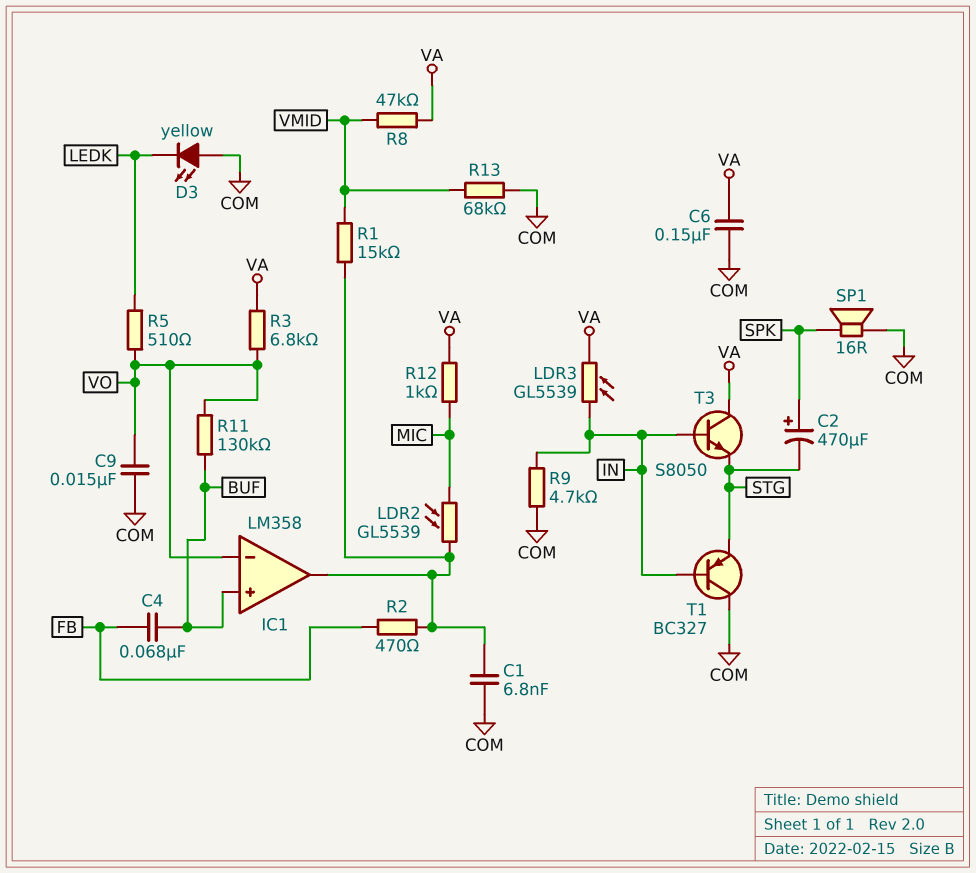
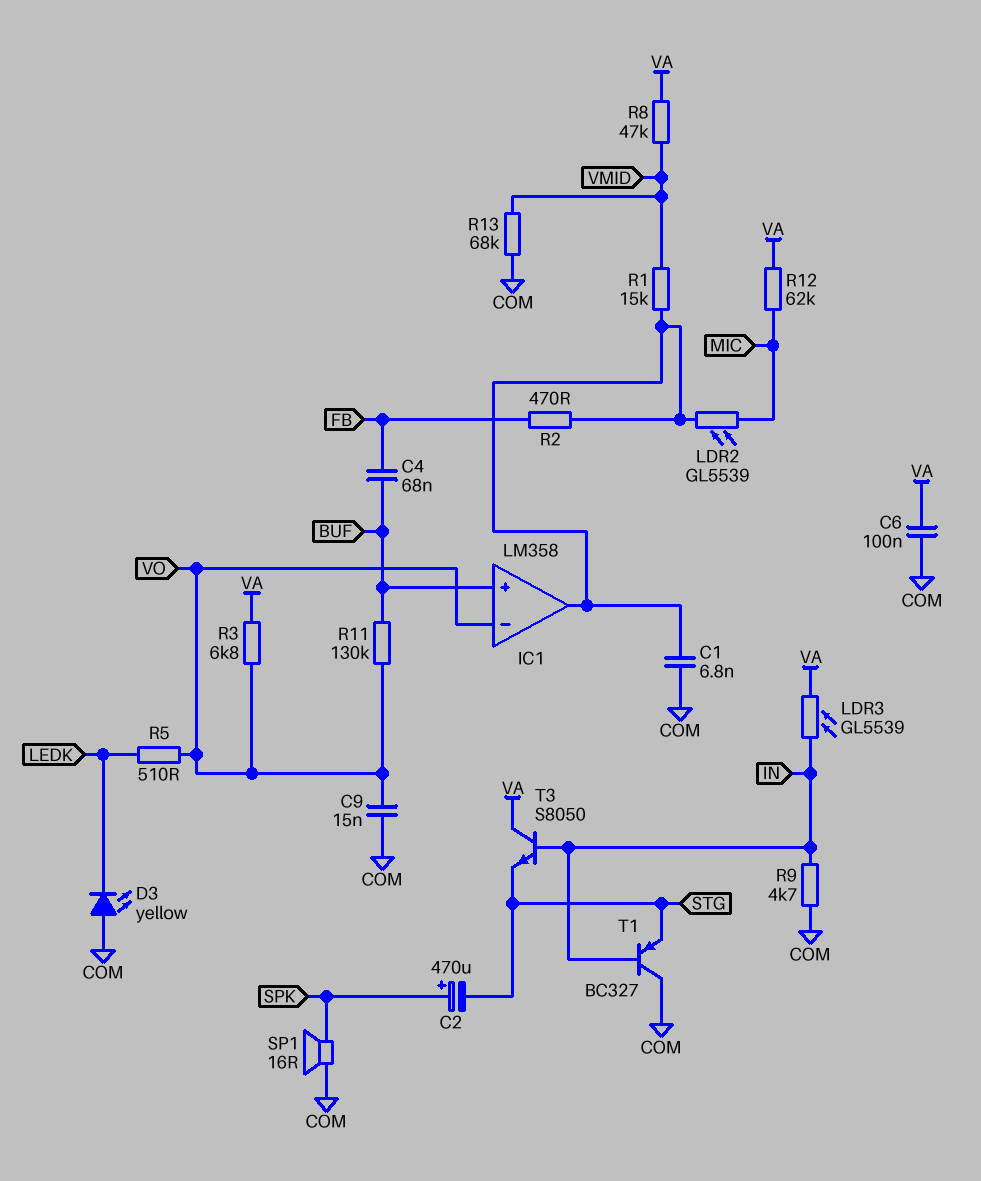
C6: 150nF (COM, VA) -> 100nF (COM, VA)
R12: 1k (MIC, VA) -> 62k (MIC, VA)

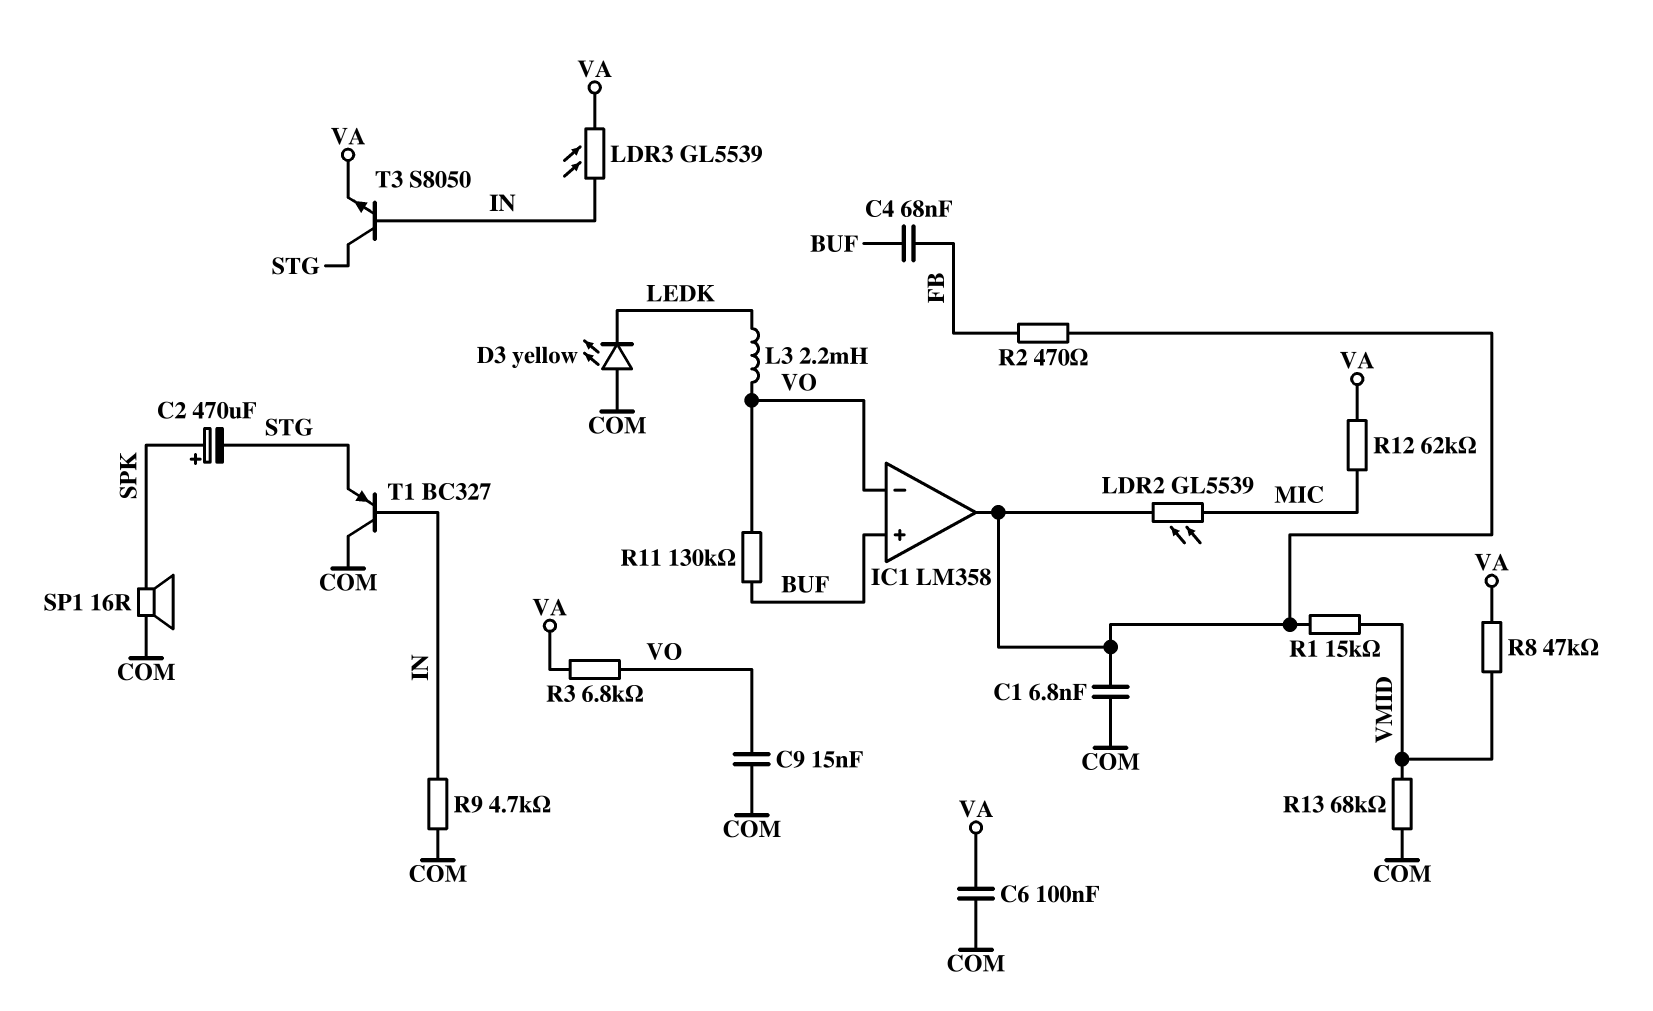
L3: none -> 2.2mH (LEDK, VO)
R5: 510 (LEDK, VO) -> none
T3: NPN S8050 (B IN, C VA, E STG) -> NPN S8050 (B IN, C STG, E VA)

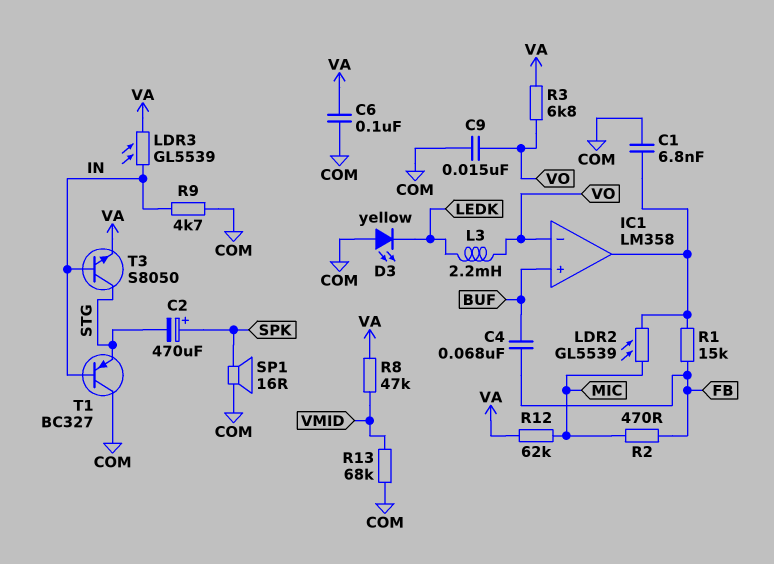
R1: 15k (IC1/out, VMID) -> 15k (FB, IC1/out)
R2: 470 (FB, IC1/out) -> 470 (FB, MIC)
R11: 130k (BUF, VO) -> none

